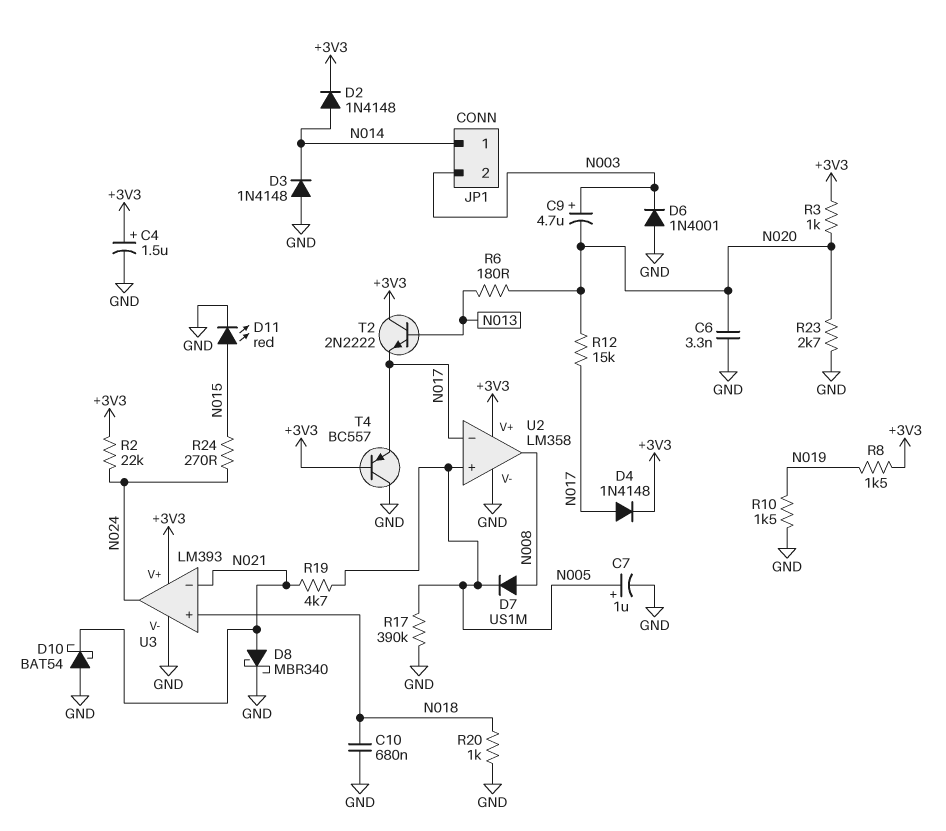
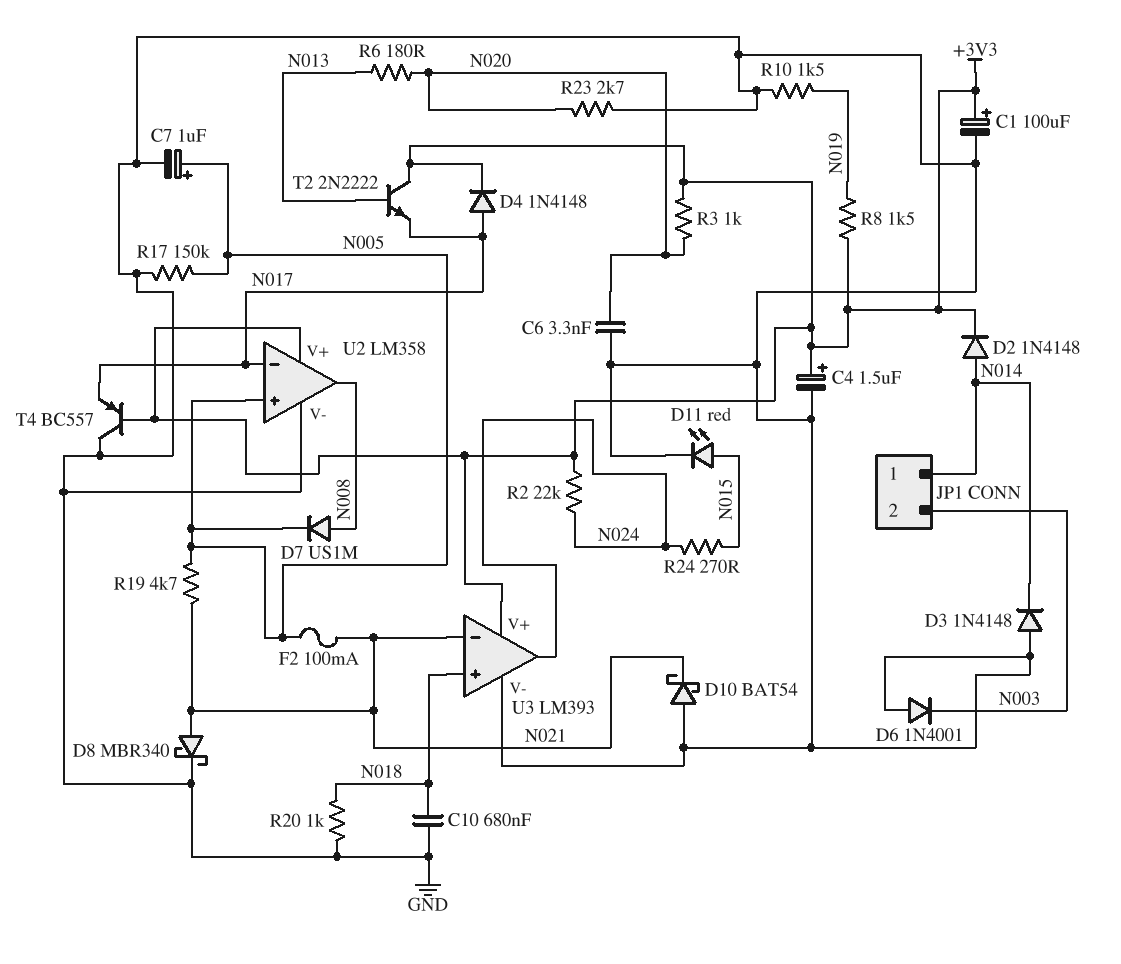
C1: none -> 100uF (plus +3V3, minus GND)
C9: 4.7uF (plus N003, minus N020) -> none
F2: none -> 100mA (N005, N021)
R12: 15k (N017, N020) -> none
R17: 390k (GND, N005) -> 150k (GND, N005)

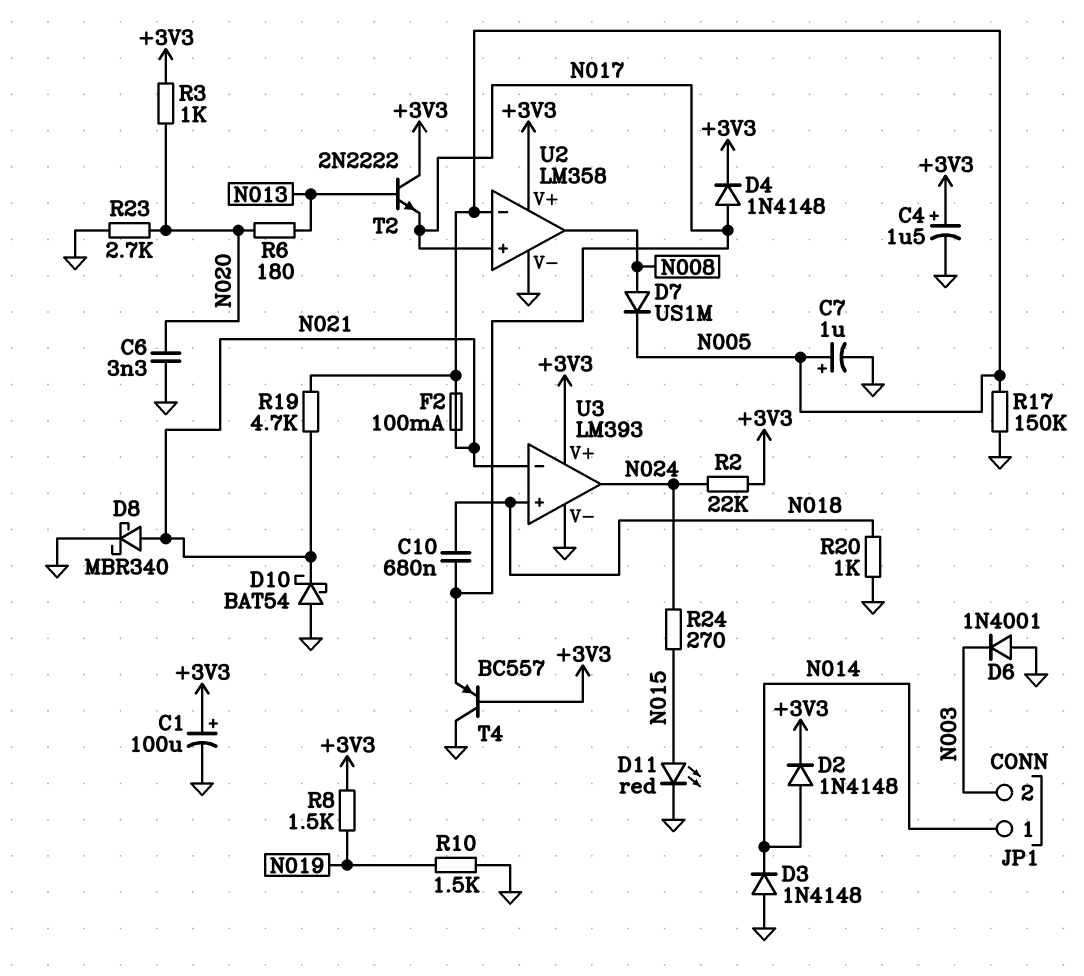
C10: 680nF (GND, N018) -> 680nF (N017, N018)
U2 pin in+: N005 -> N017
U2 pin in-: N017 -> N005

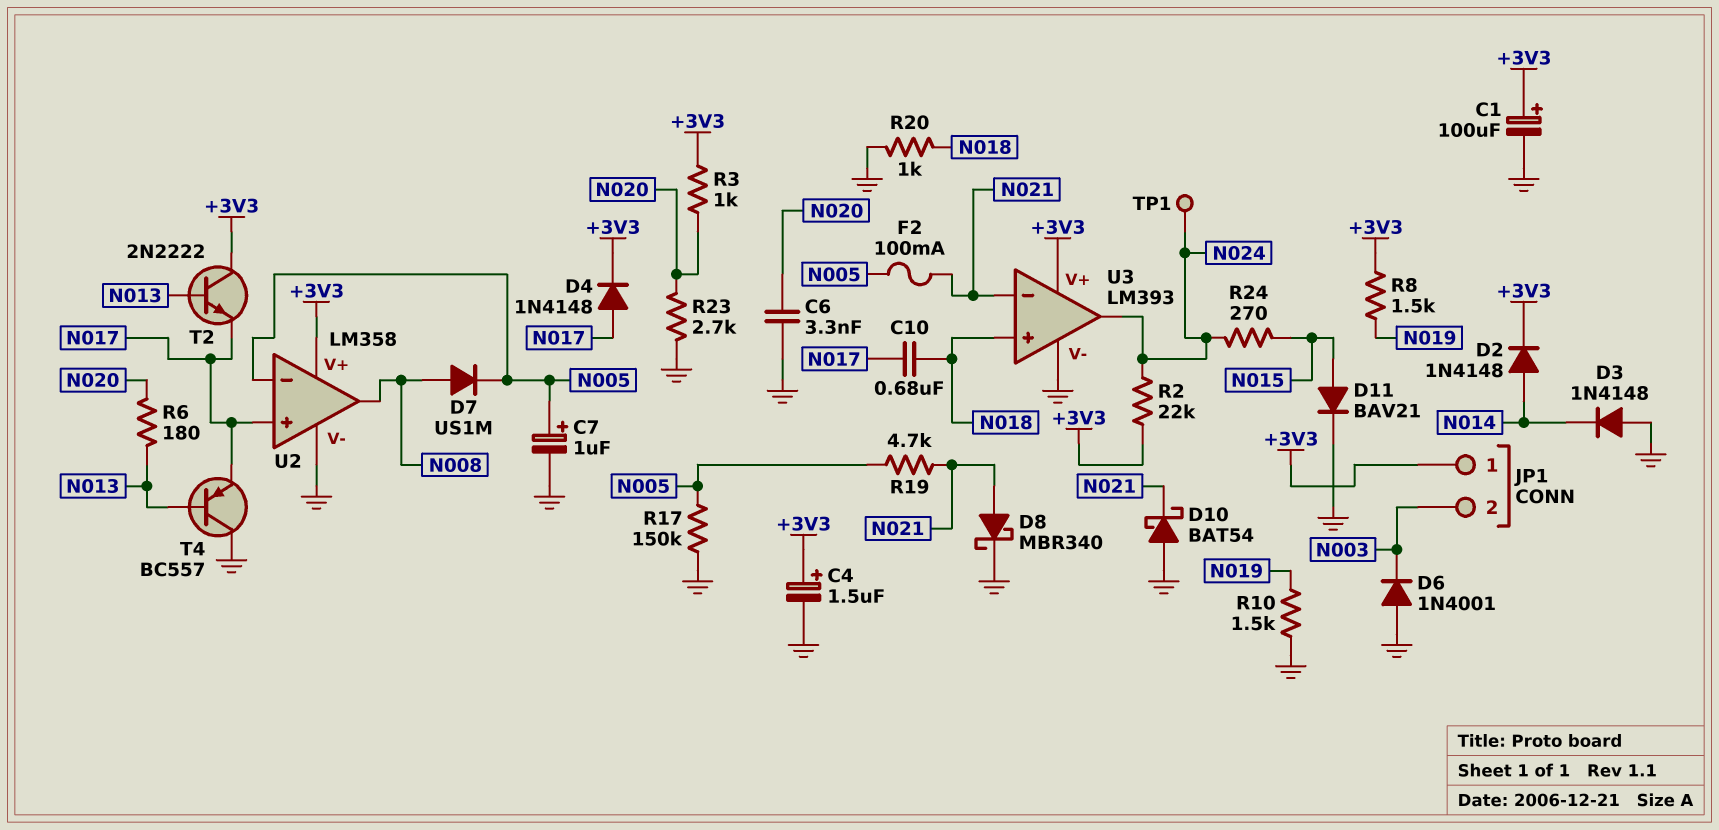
D11: LED red (A N015, K GND) -> diode BAV21 (A N015, K GND)
JP1 pin 1: N014 -> +3V3
T4: PNP BC557 (B +3V3, C GND, E N017) -> PNP BC557 (B N013, C GND, E N017)
TP1: none -> test point (N024)

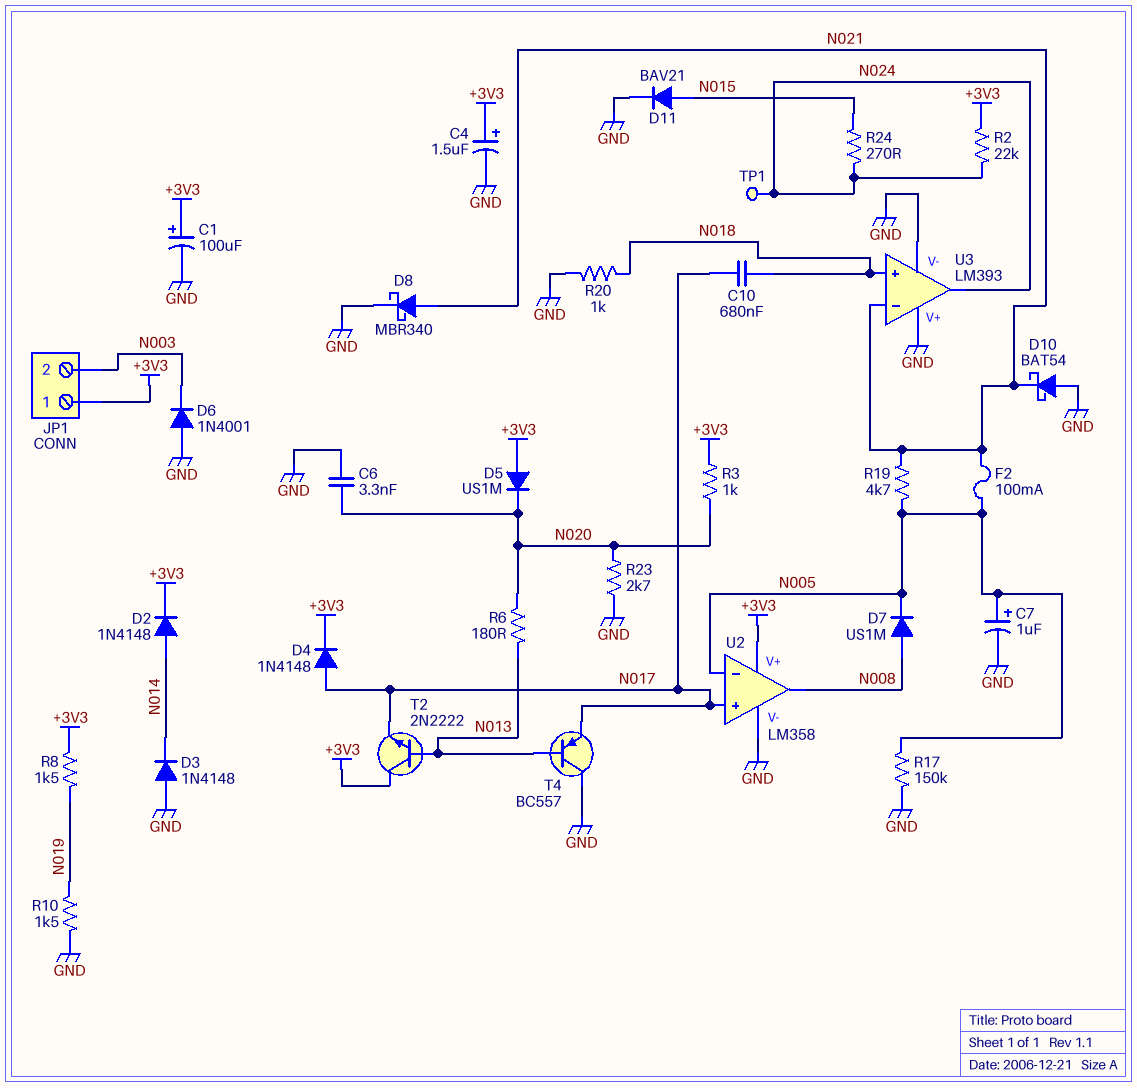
D5: none -> diode US1M (A +3V3, K N020)
U3 pin V+: +3V3 -> GND

